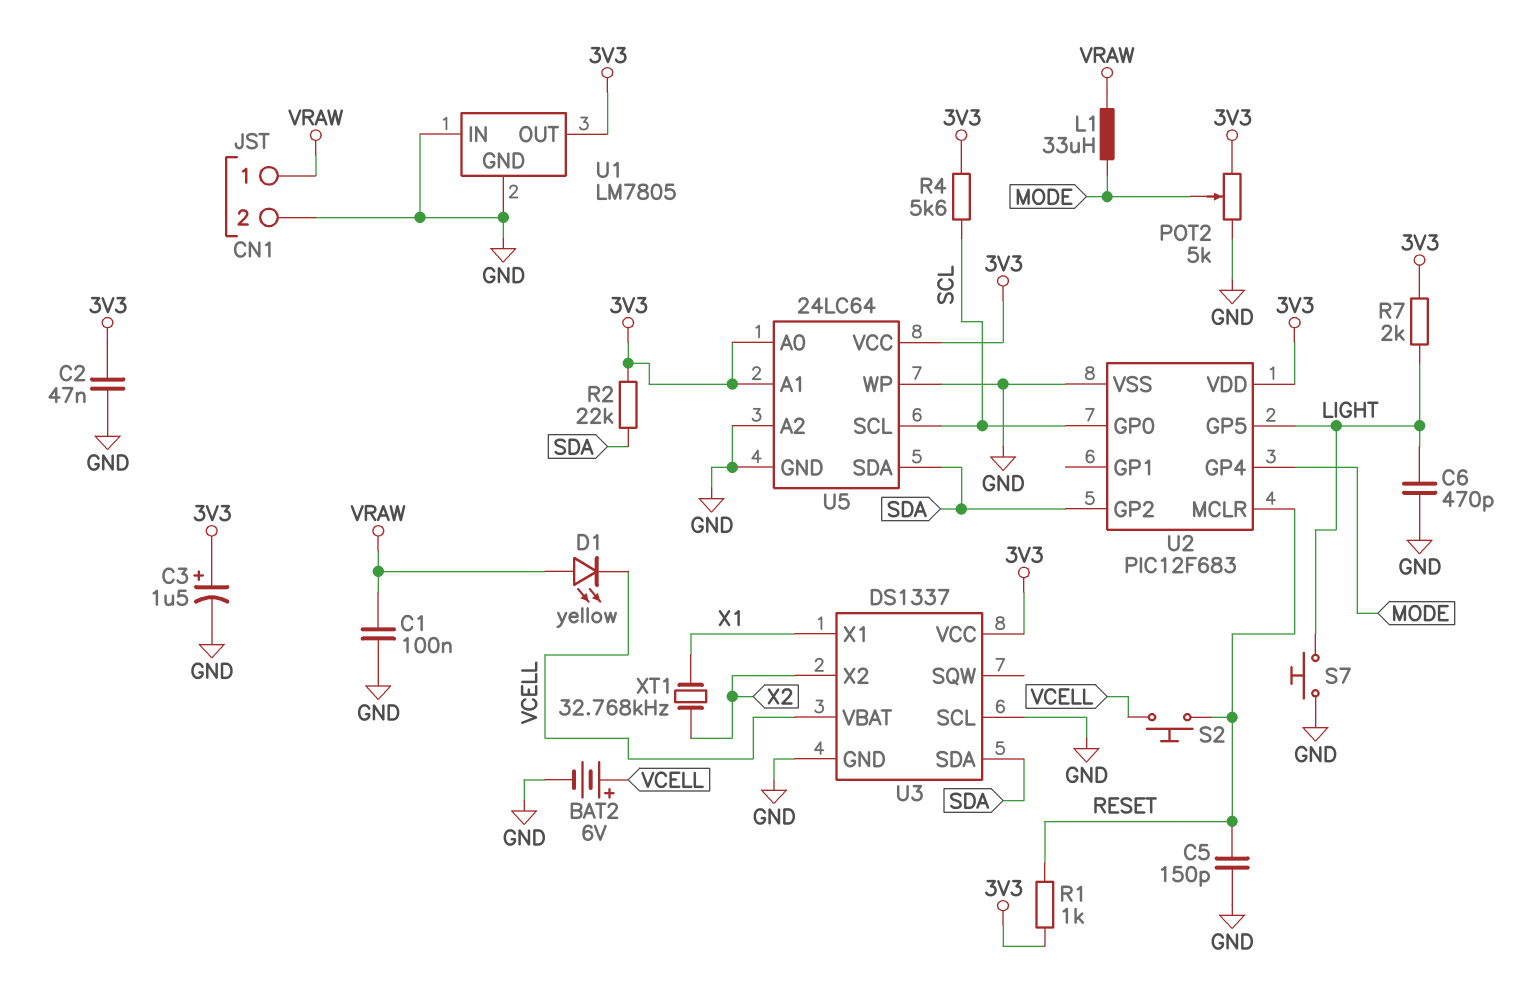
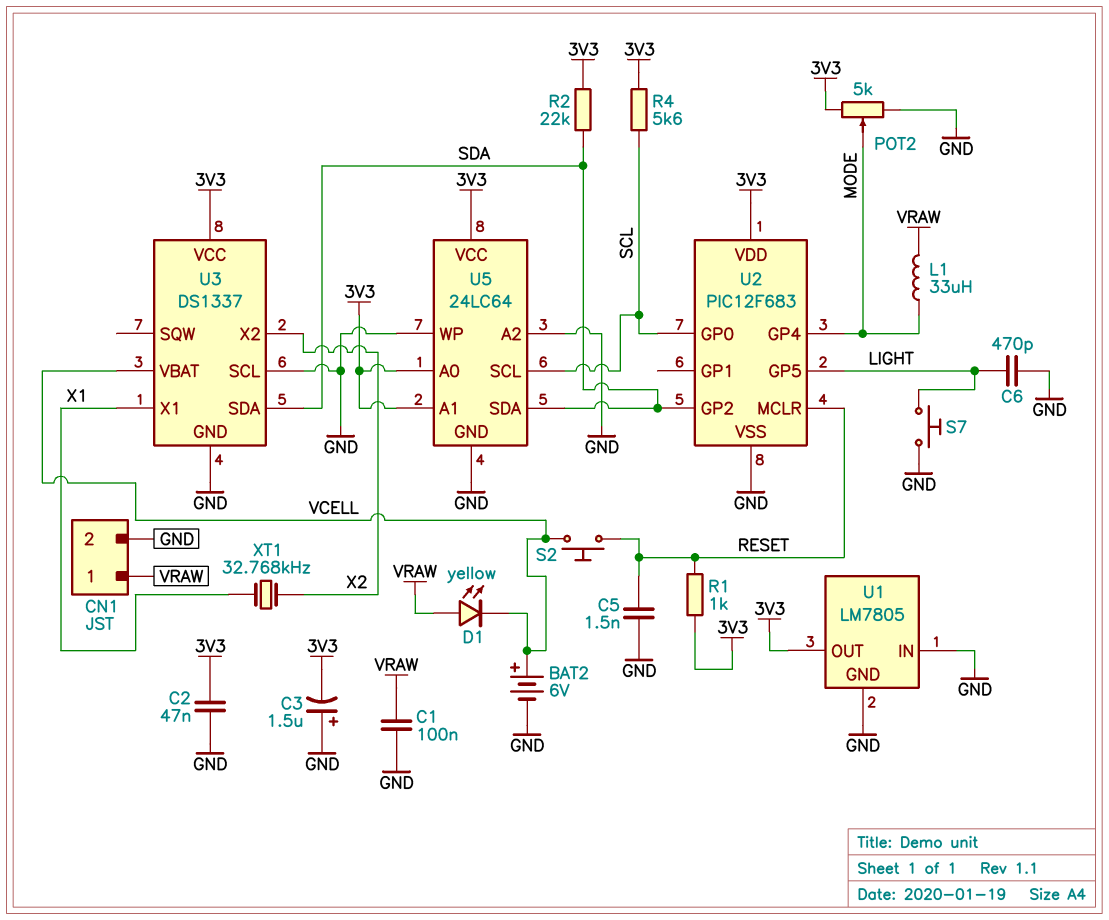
C3: 1.5uF (plus 3V3, minus GND) -> 1.5uF (plus GND, minus 3V3)
C5: 150pF (GND, RESET) -> 1.5nF (GND, RESET)
R7: 2k (3V3, LIGHT) -> none

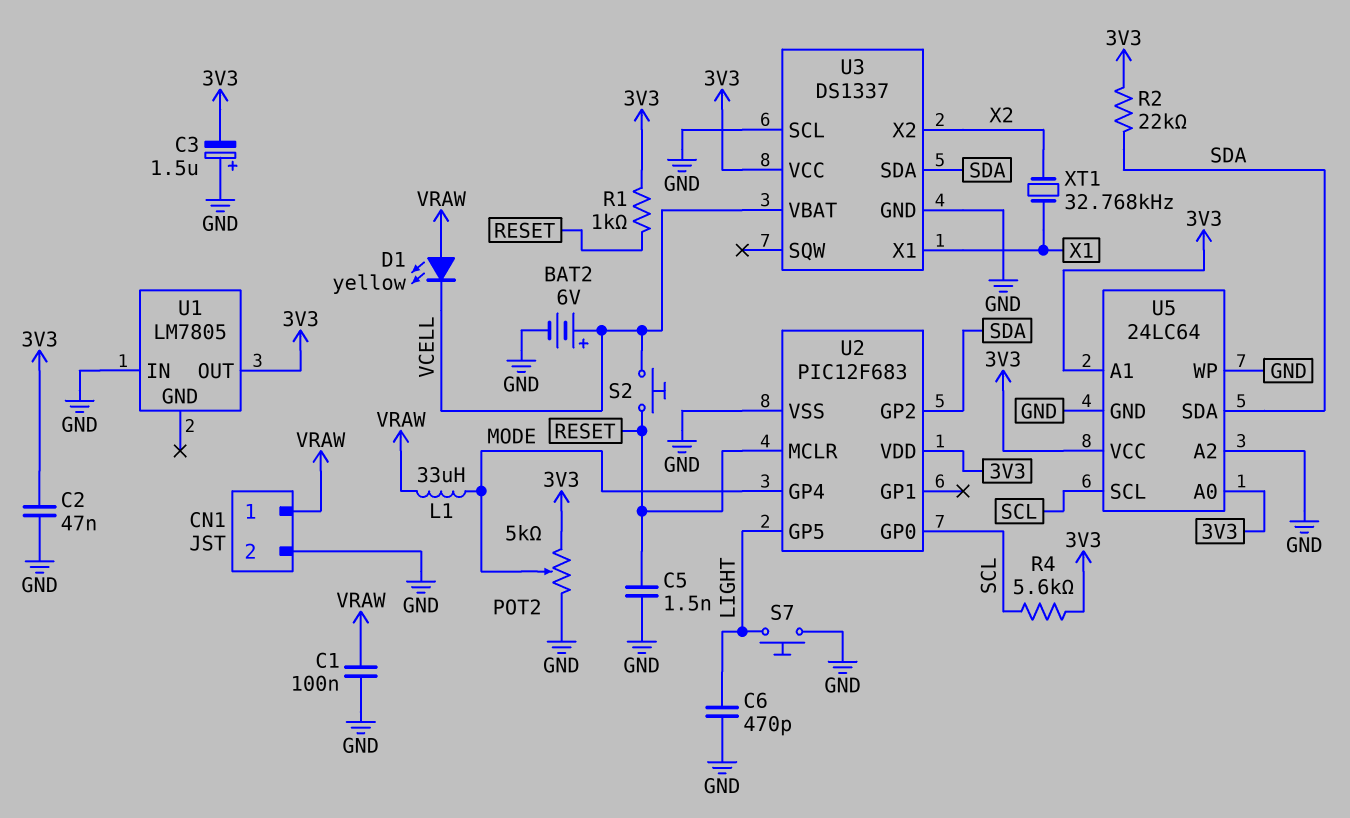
U1 pin GND: GND -> none

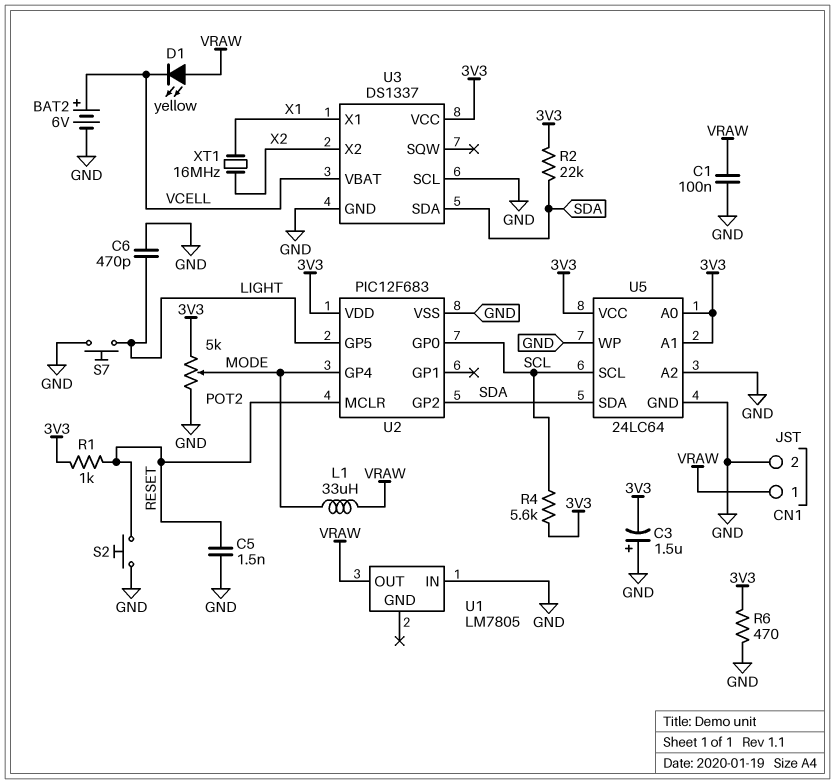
C2: 47nF (3V3, GND) -> none
R6: none -> 470 (3V3, GND)
S2: button (RESET, VCELL) -> button (GND, RESET)
U1 pin OUT: 3V3 -> VRAW
XT1: 32.768kHz (X1, X2) -> 16MHz (X1, X2)

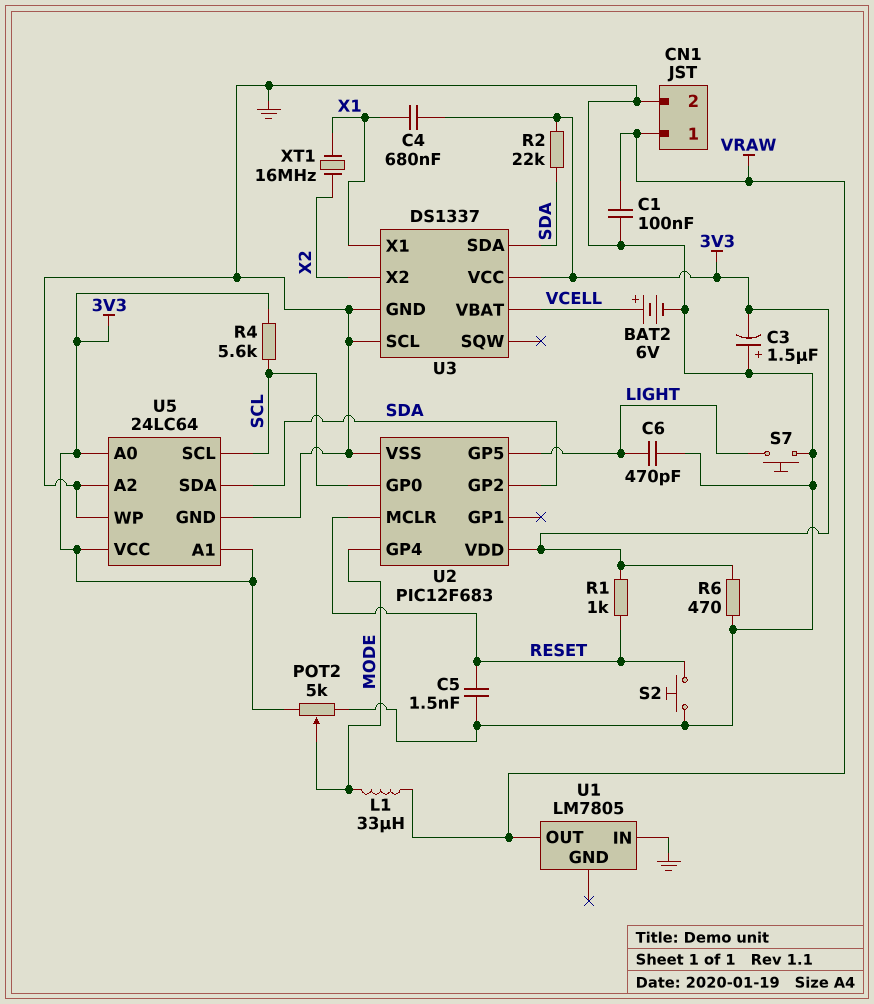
C4: none -> 680nF (3V3, X1)
D1: LED yellow (A VRAW, K VCELL) -> none

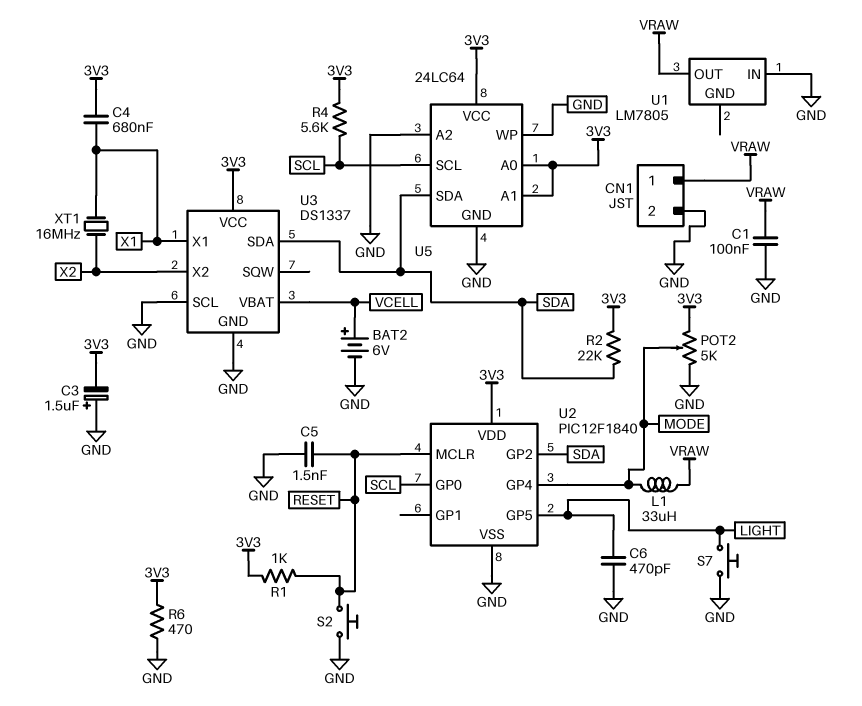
U2: PIC12F683 -> PIC12F1840

